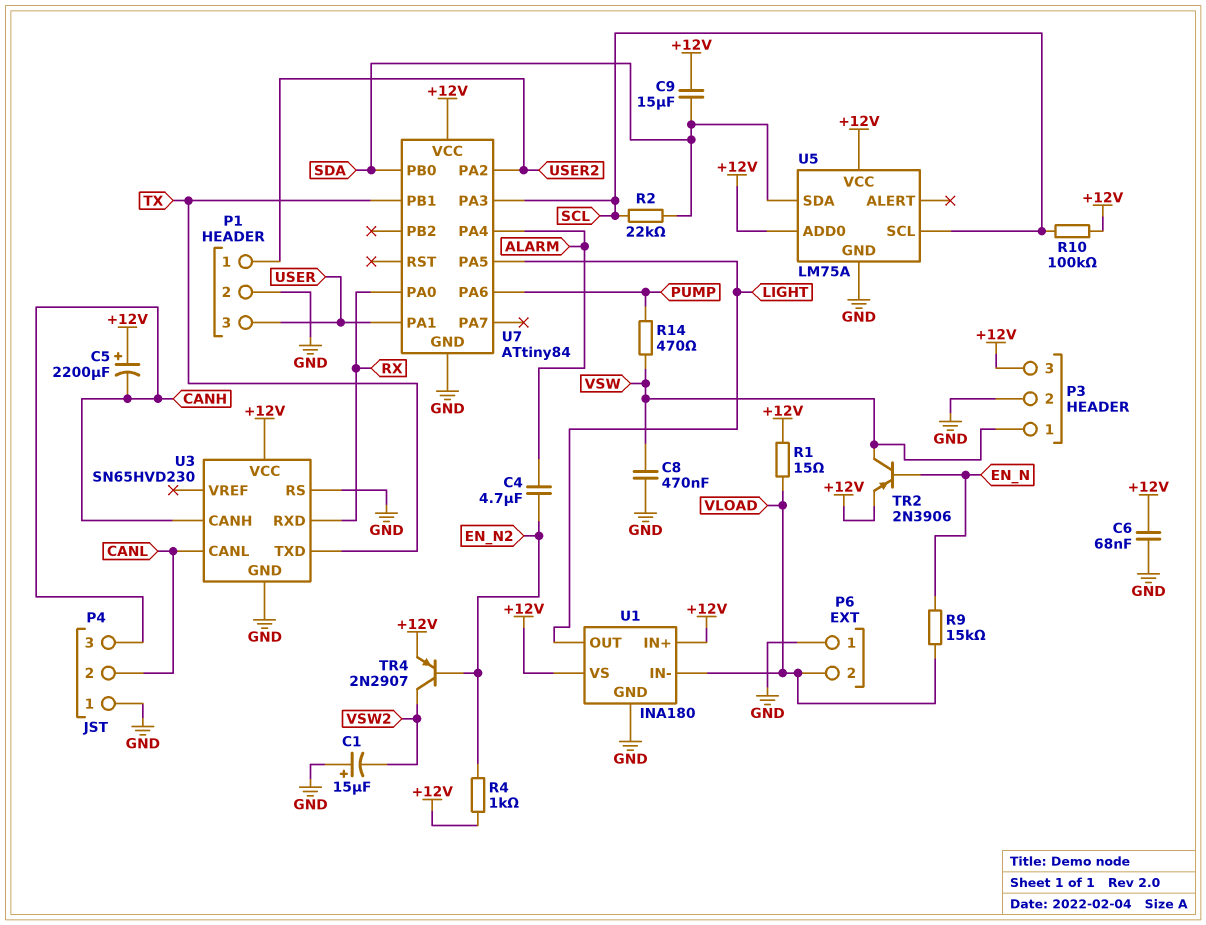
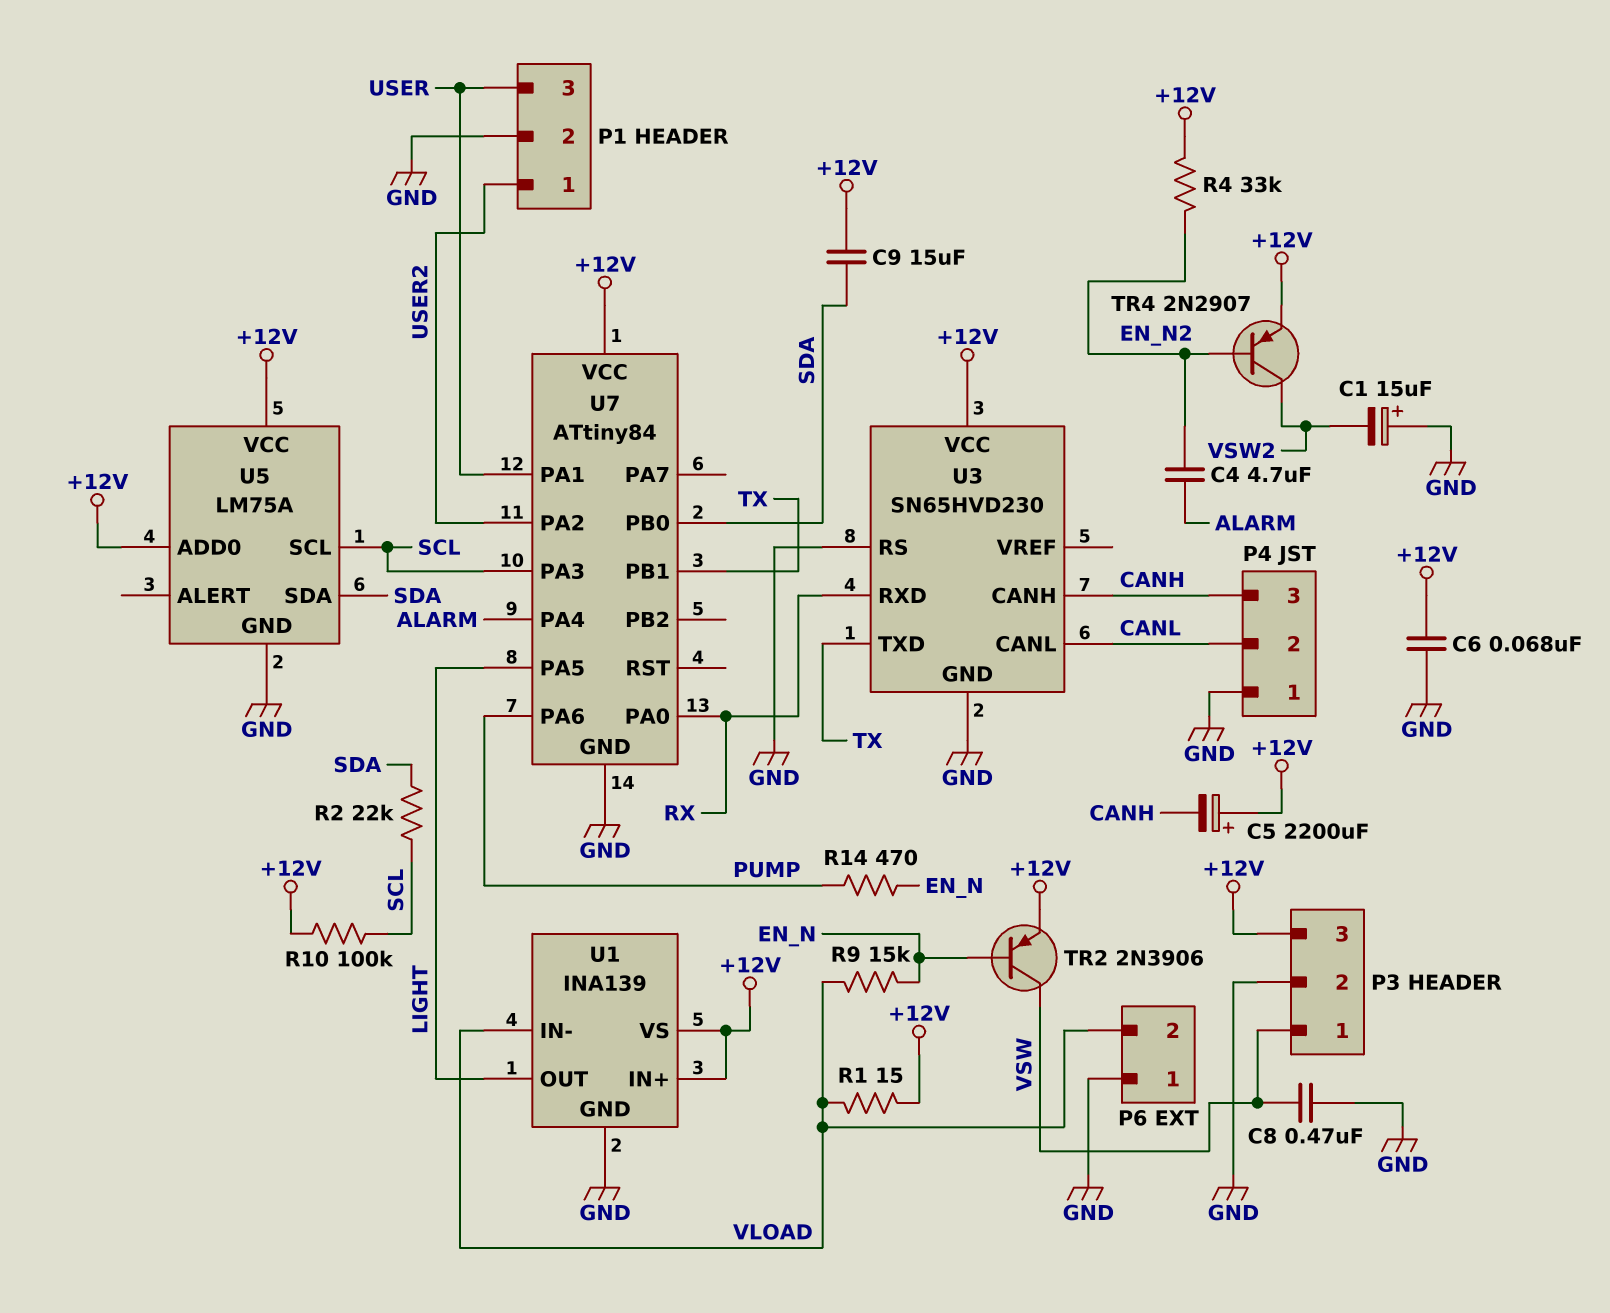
R4: 1k (+12V, EN_N2) -> 33k (+12V, EN_N2)
R14: 470 (PUMP, VSW) -> 470 (EN_N, PUMP)
U1: INA180 -> INA139

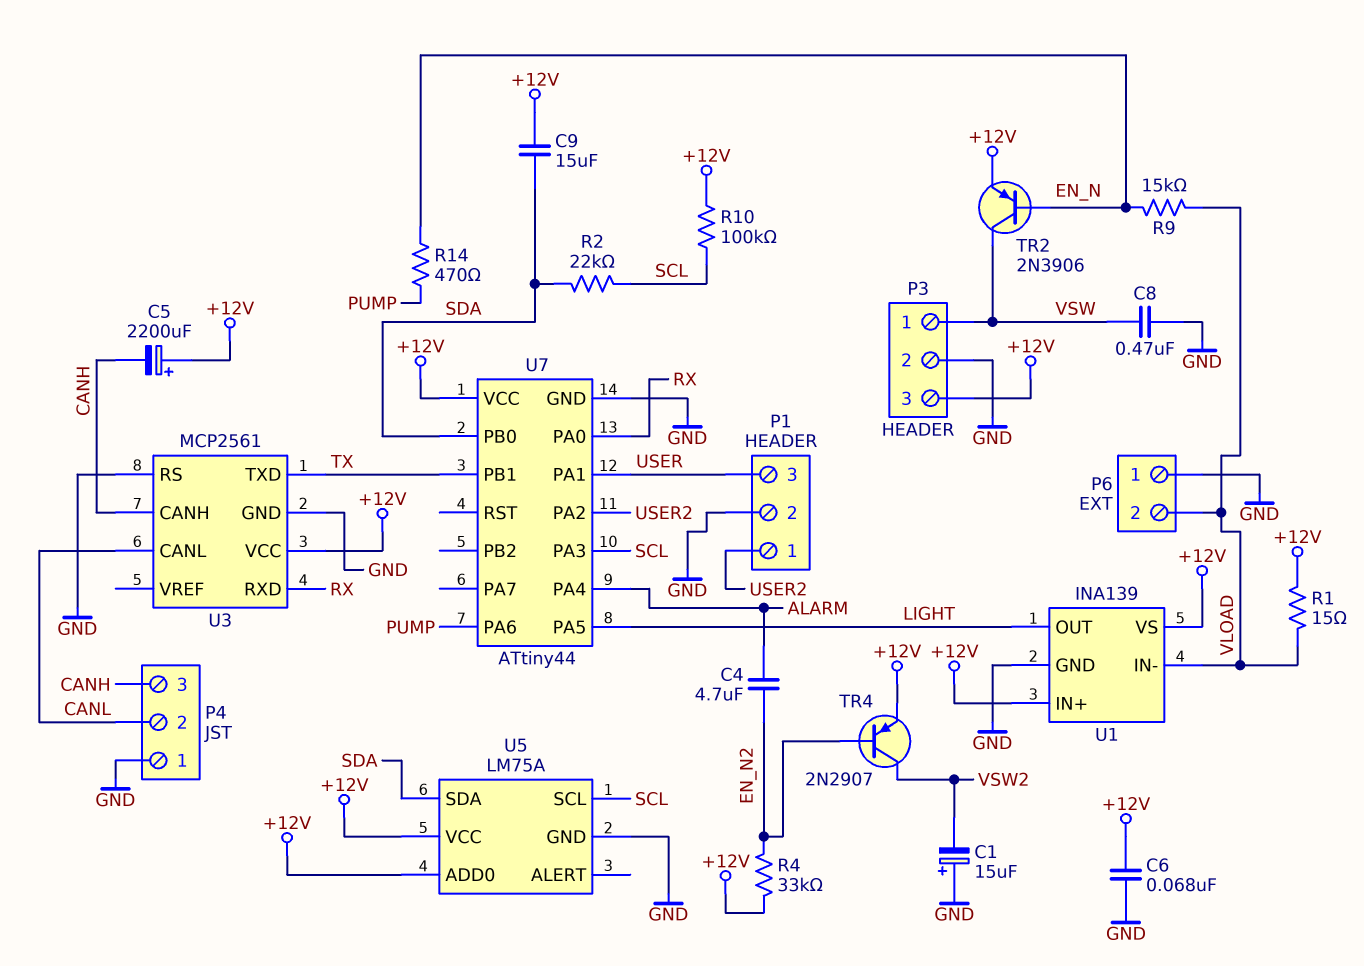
U3: SN65HVD230 -> MCP2561
U7: ATtiny84 -> ATtiny44

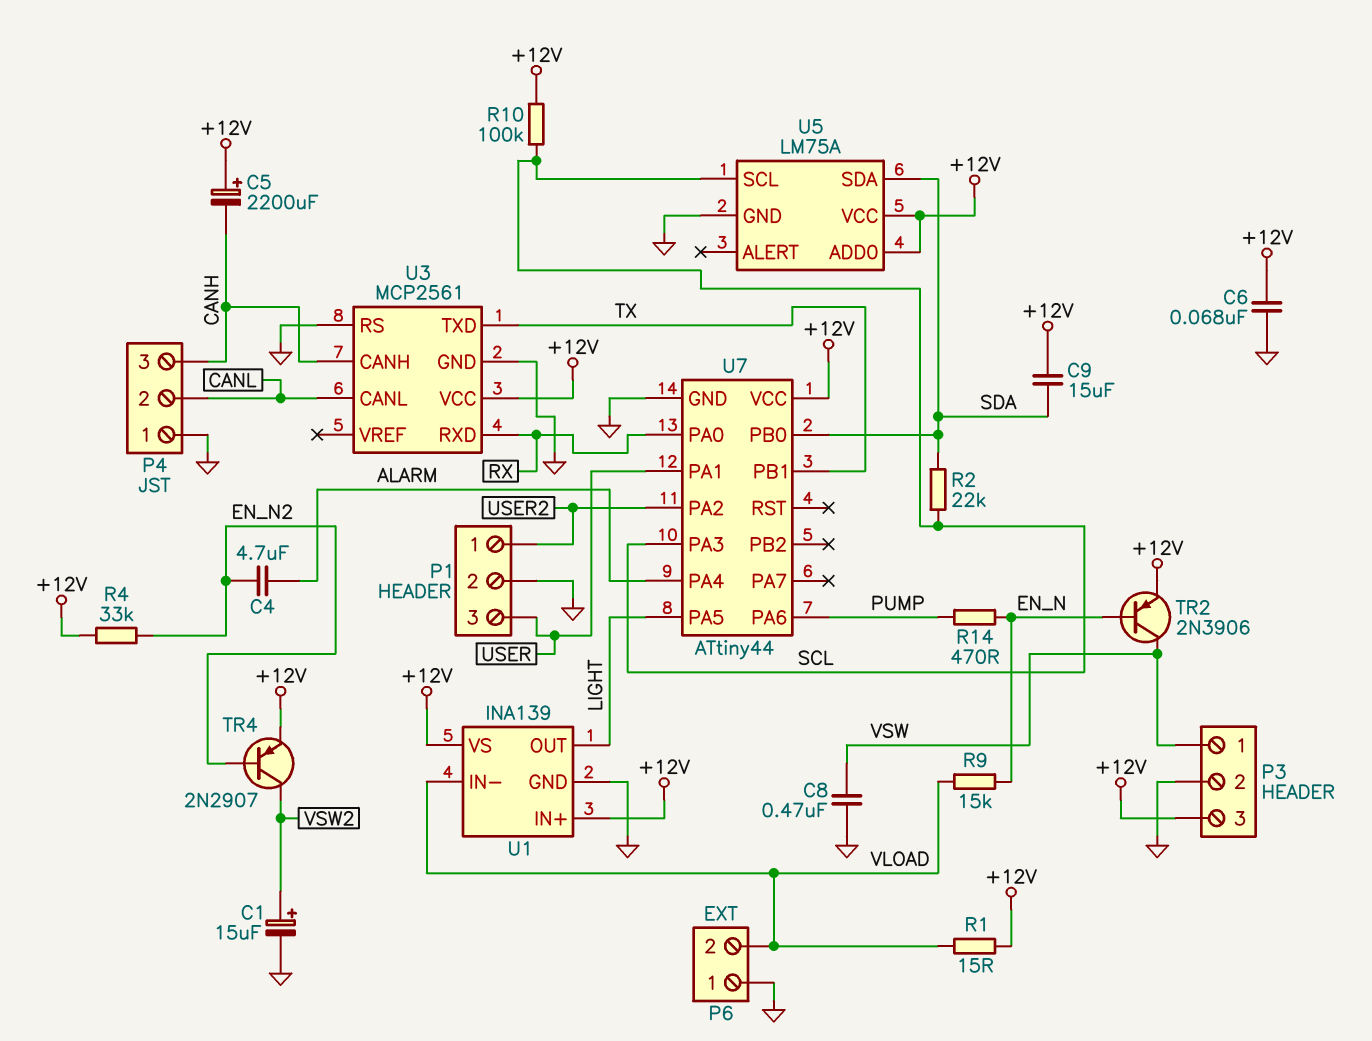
C1: 15uF (plus GND, minus VSW2) -> 15uF (plus VSW2, minus GND)

